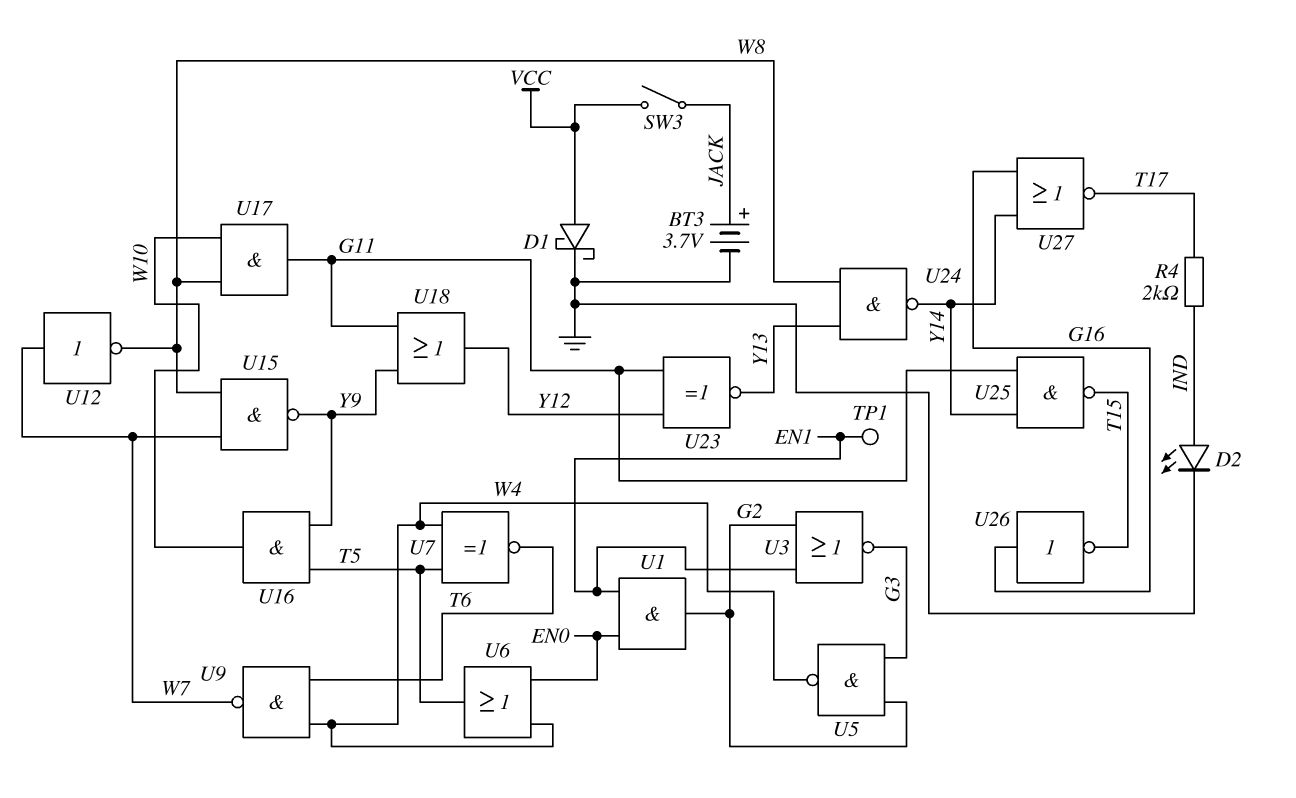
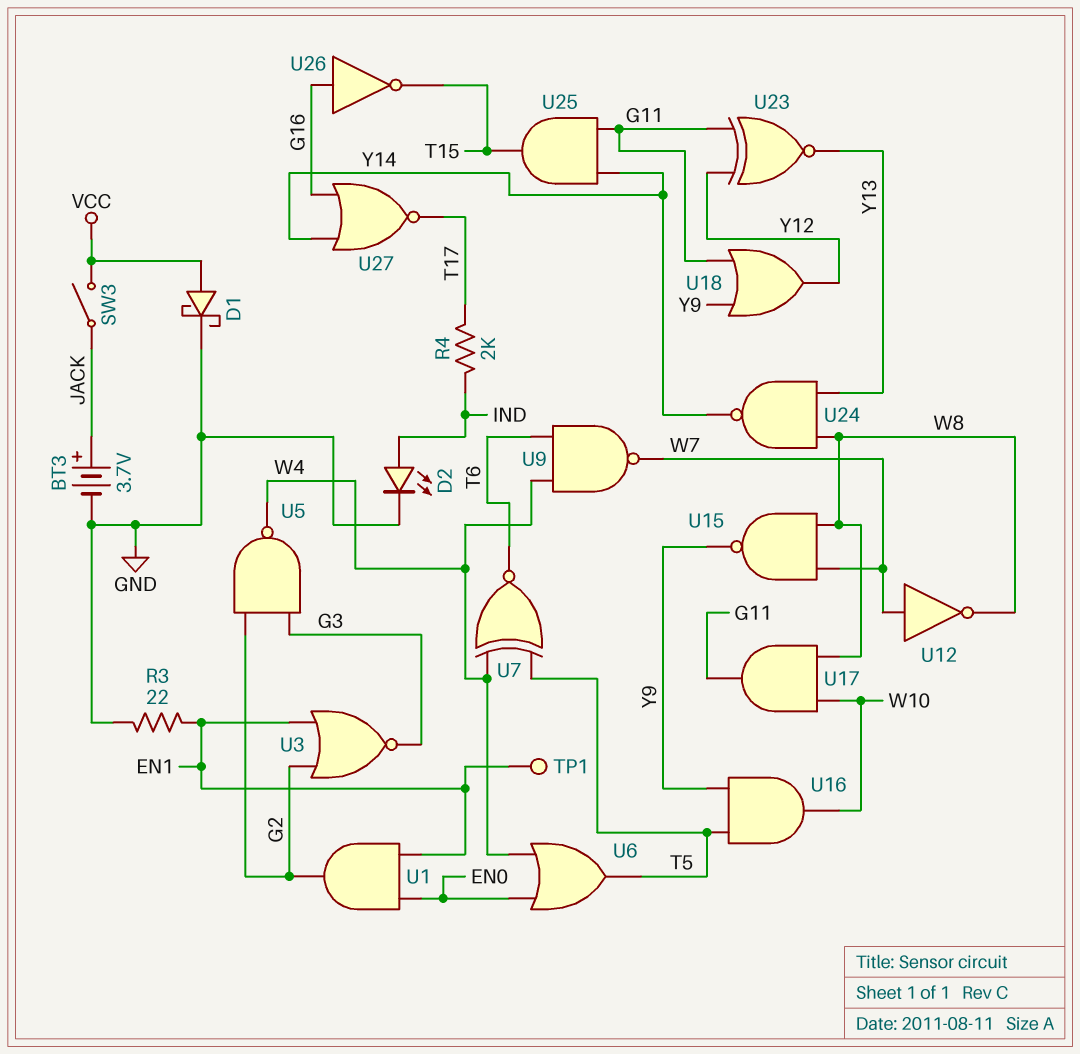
R3: none -> 22 (EN1, GND)
U25: NAND (in G11, in Y14, out T15) -> AND (in G11, in Y14, out T15)

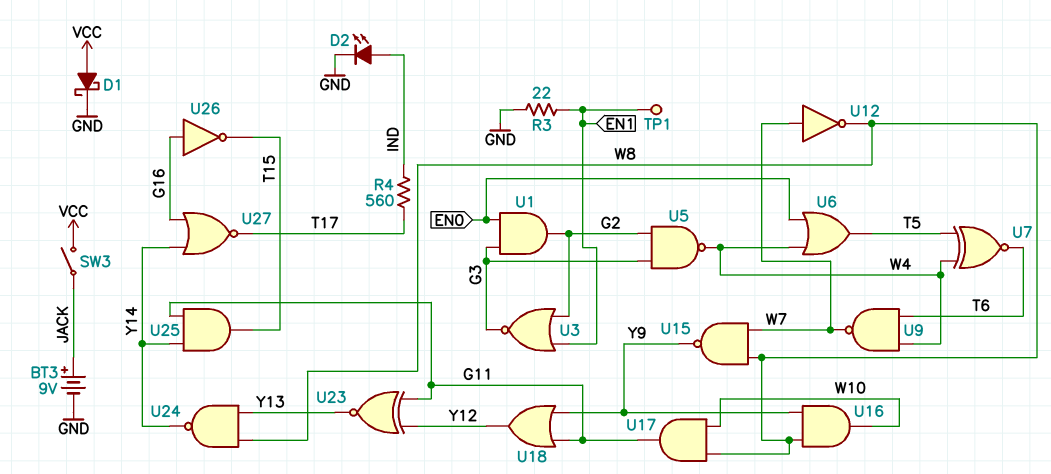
BT3: 3.7V (plus JACK, minus GND) -> 9V (plus JACK, minus GND)
R4: 2k (IND, T17) -> 560 (IND, T17)
U1: AND (in EN0, in EN1, out G2) -> AND (in EN0, in G3, out G2)
U16: AND (in T5, in Y9, out W10) -> AND (in W8, in Y9, out W10)

